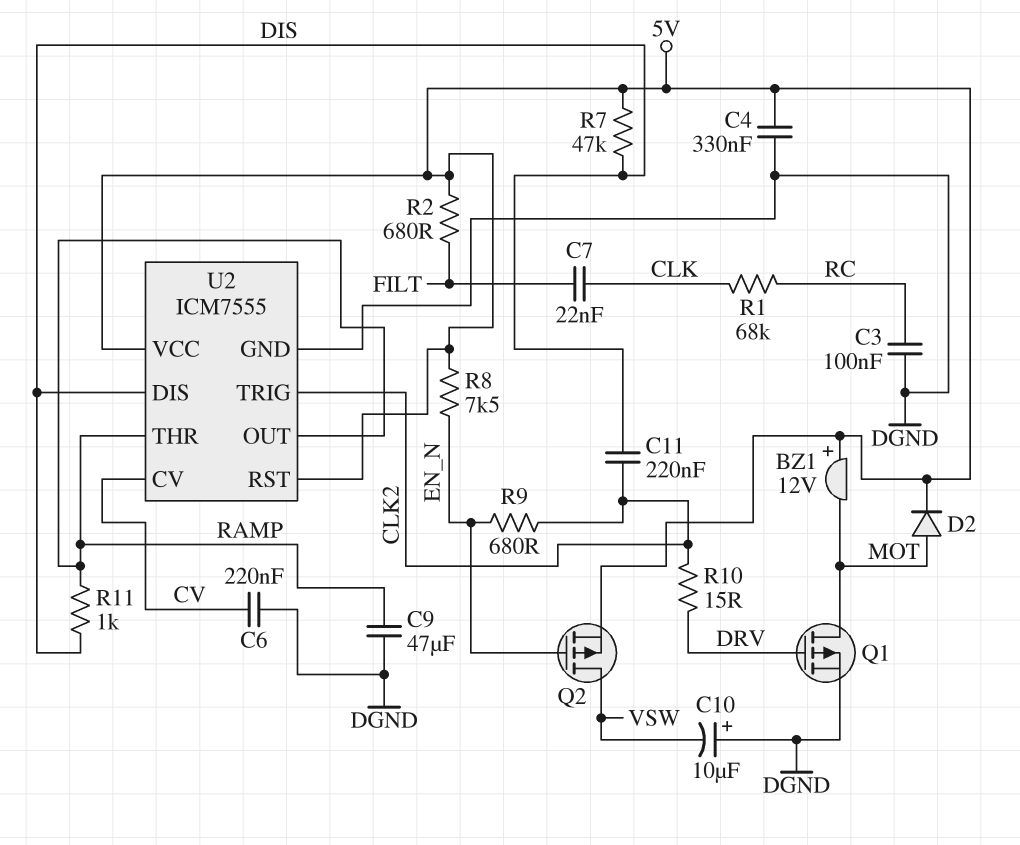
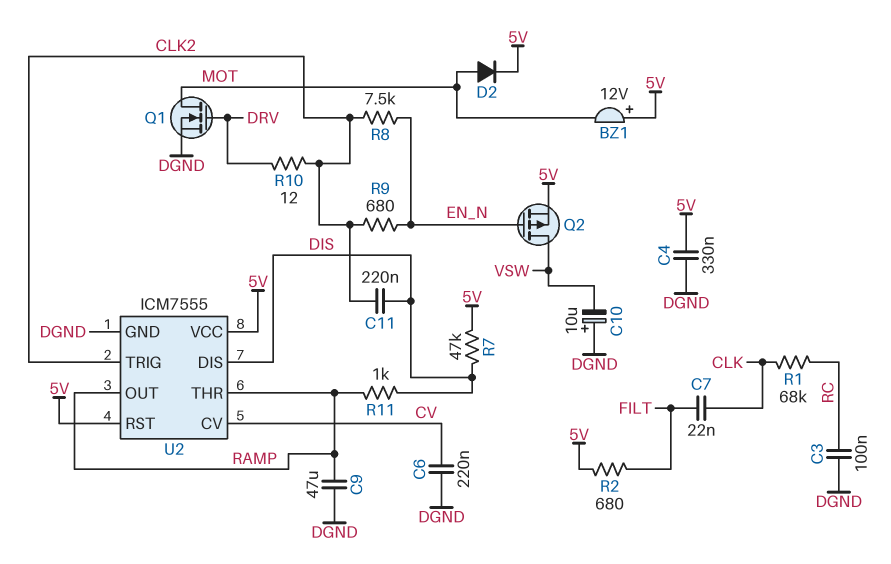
Q1: PMOS (G DRV, D MOT, S DGND) -> NMOS (G DRV, D MOT, S DGND)
R8: 7.5k (5V, EN_N) -> 7.5k (CLK2, EN_N)
R10: 15 (CLK2, DRV) -> 12 (CLK2, DRV)

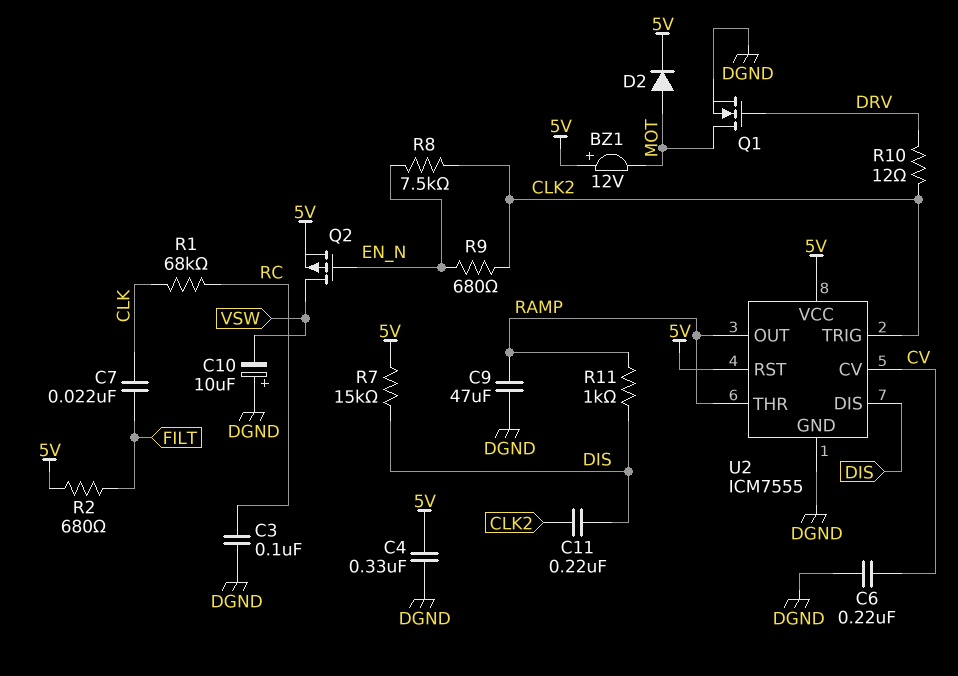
R7: 47k (5V, DIS) -> 15k (5V, DIS)

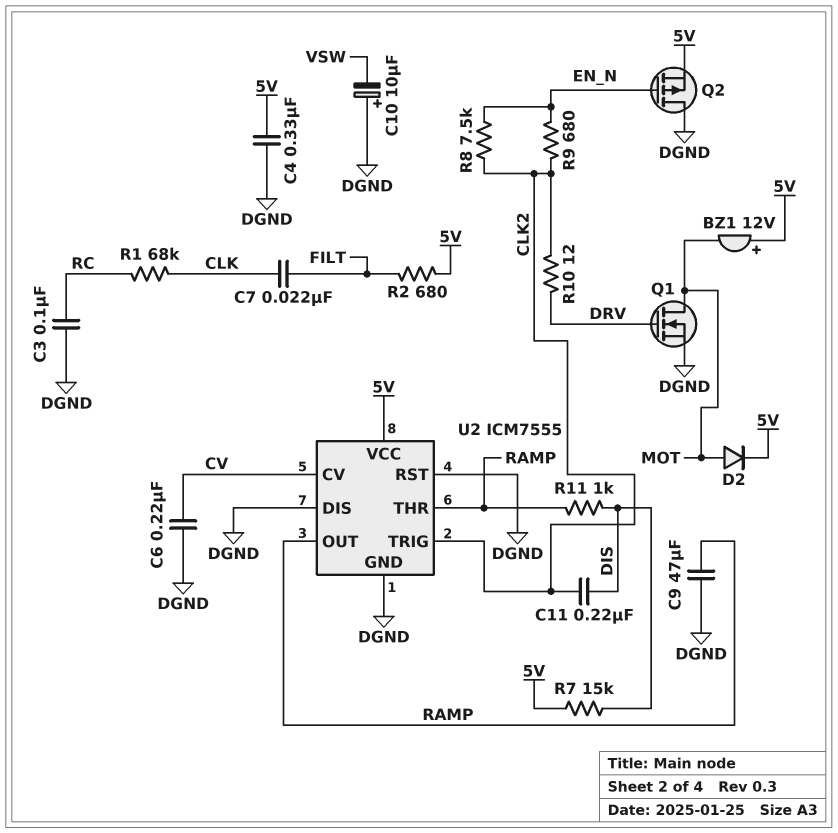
Q2: PMOS (G EN_N, D VSW, S 5V) -> PMOS (G EN_N, D DGND, S 5V)
U2 pin DIS: DIS -> DGND
U2 pin RST: 5V -> DGND

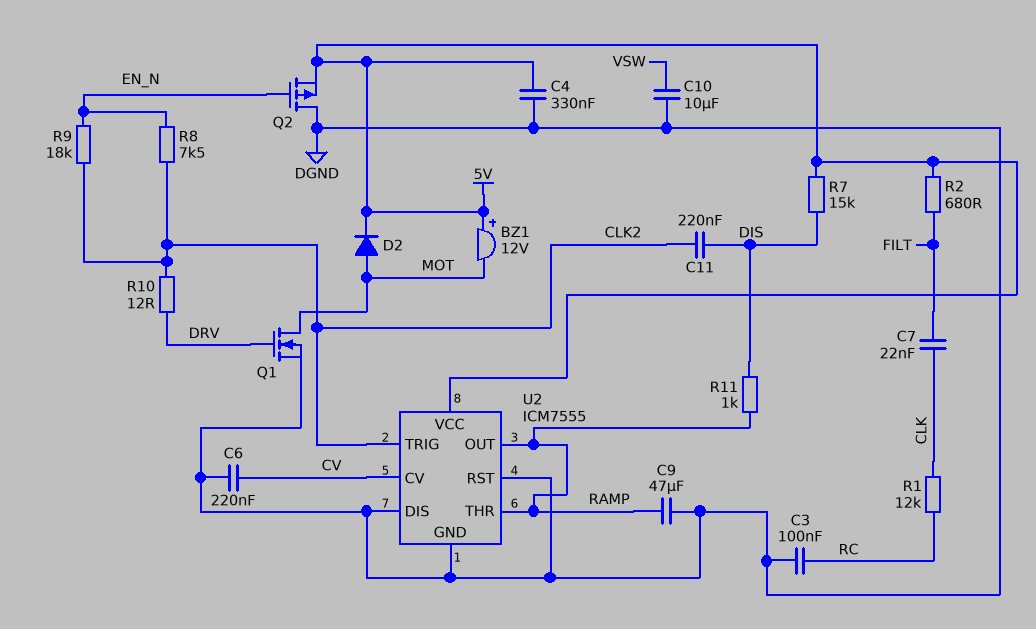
C10: 10uF (plus DGND, minus VSW) -> 10uF (DGND, VSW)
R1: 68k (CLK, RC) -> 12k (CLK, RC)
R9: 680 (CLK2, EN_N) -> 18k (CLK2, EN_N)

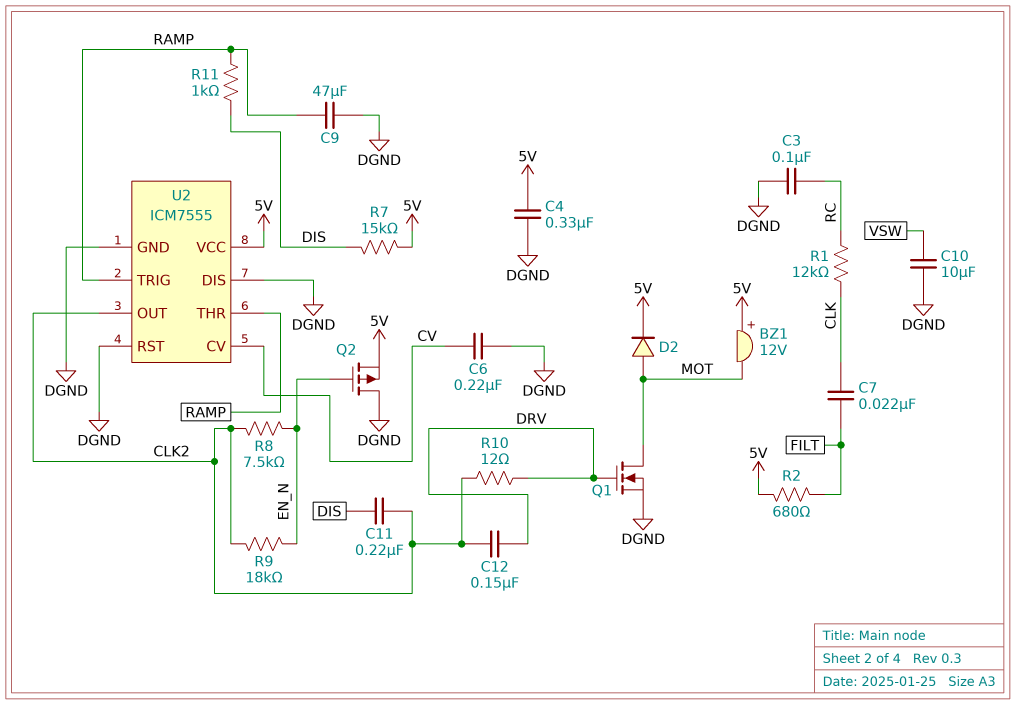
C12: none -> 150nF (CLK2, DRV)
U2 pin OUT: RAMP -> CLK2
U2 pin TRIG: CLK2 -> RAMP

